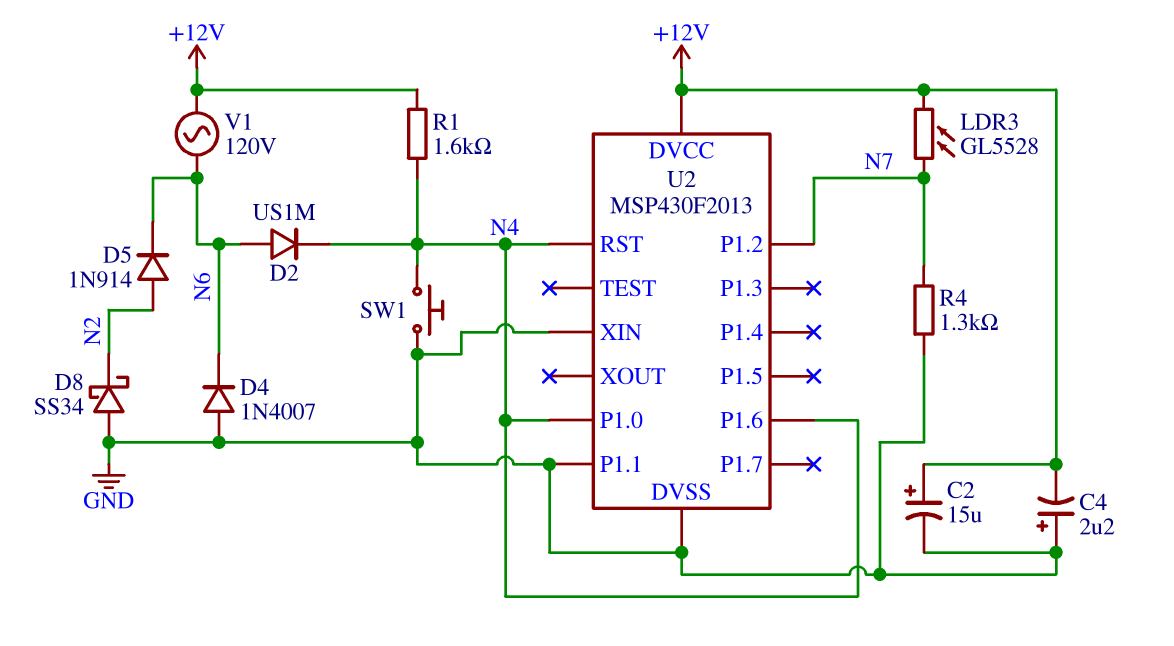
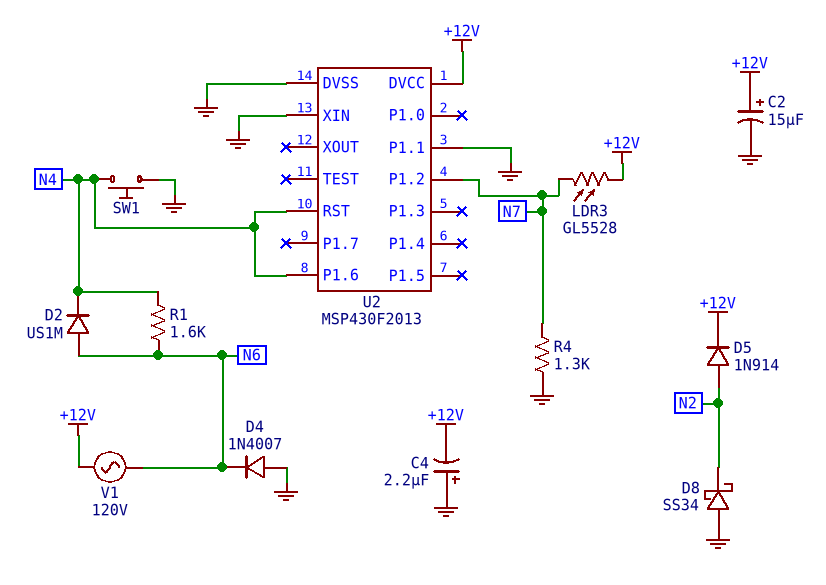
D5: diode 1N914 (A N2, K N6) -> diode 1N914 (A N2, K +12V)
R1: 1.6k (+12V, N4) -> 1.6k (N4, N6)
U2 pin P1.0: N4 -> none

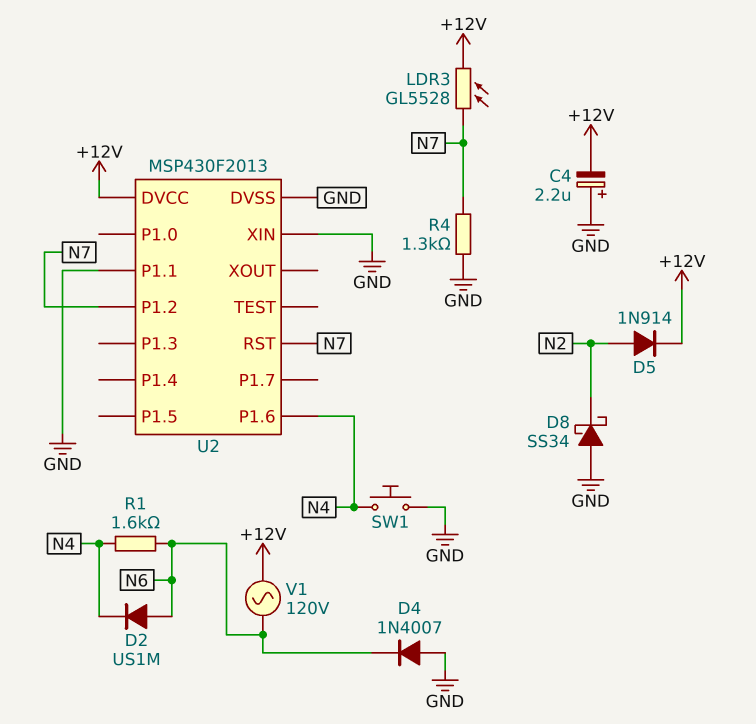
C2: 15uF (plus +12V, minus GND) -> none
U2 pin RST: N4 -> N7

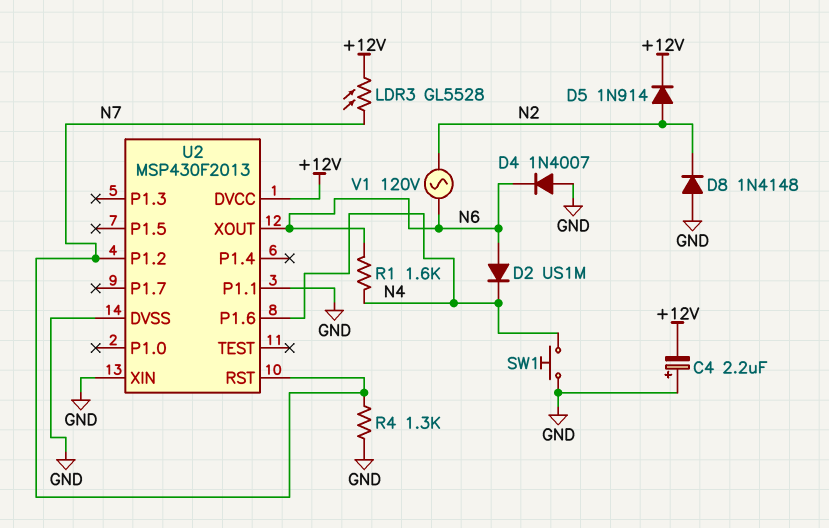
D8: schottky SS34 (A GND, K N2) -> diode 1N4148 (A GND, K N2)
U2 pin XOUT: none -> N6
V1: AC 120V (+12V, N6) -> AC 120V (N2, N6)

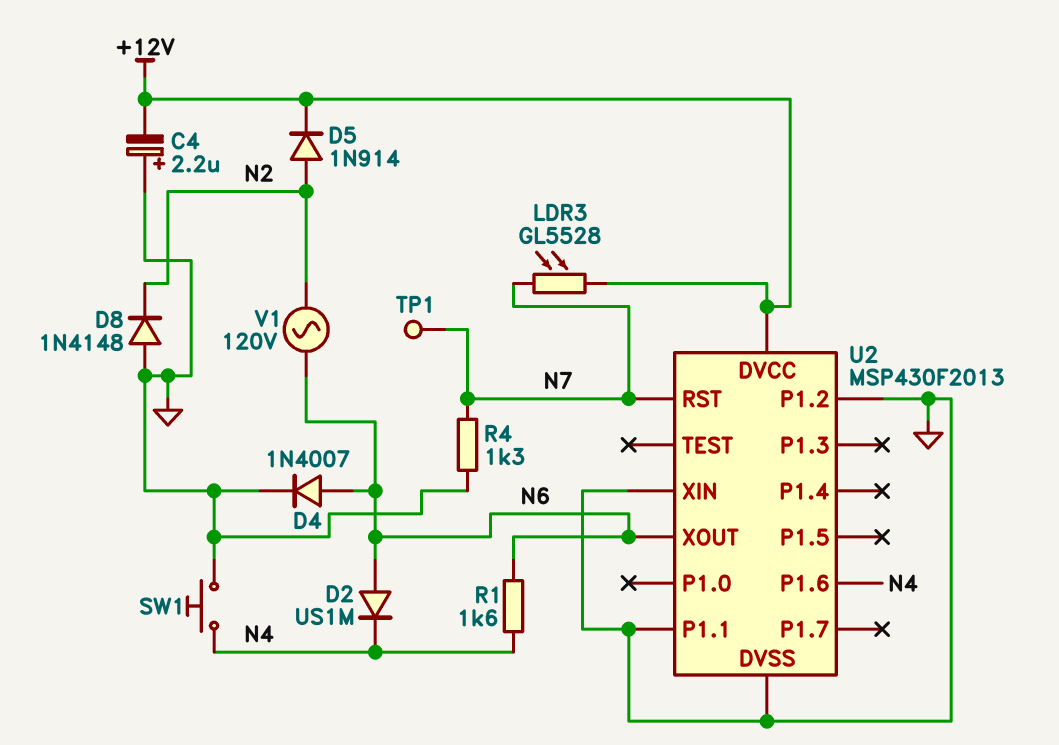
D4: diode 1N4007 (A GND, K N6) -> diode 1N4007 (A N6, K GND)
TP1: none -> test point (N7)
U2 pin P1.2: N7 -> GND

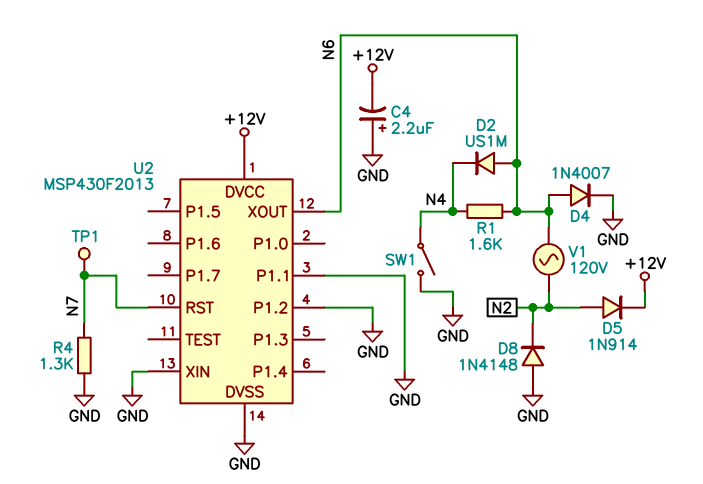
LDR3: GL5528 (+12V, N7) -> none
SW1: button (GND, N4) -> switch (GND, N4)
U2 pin P1.6: N4 -> none

